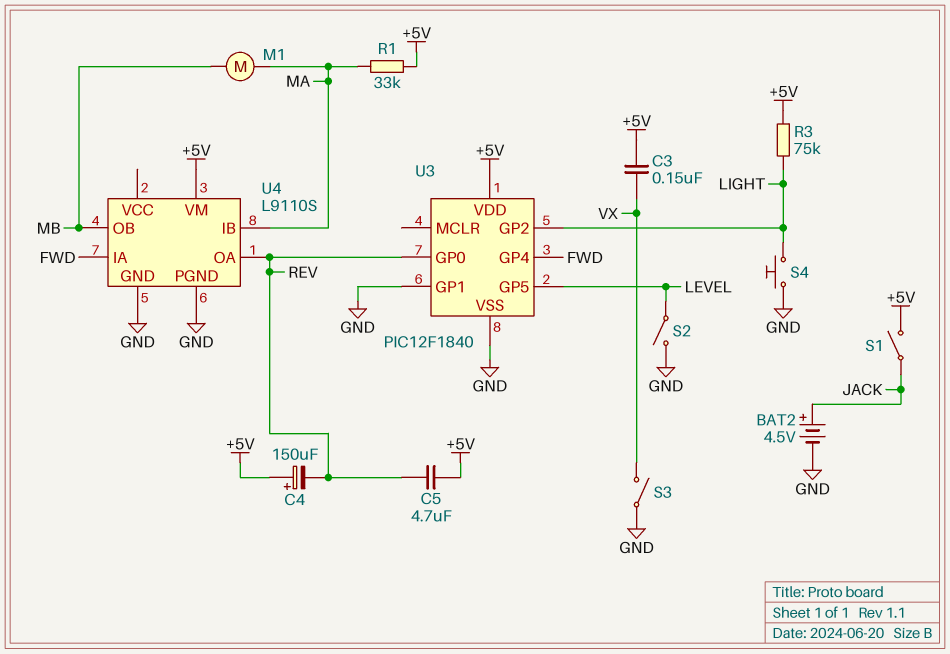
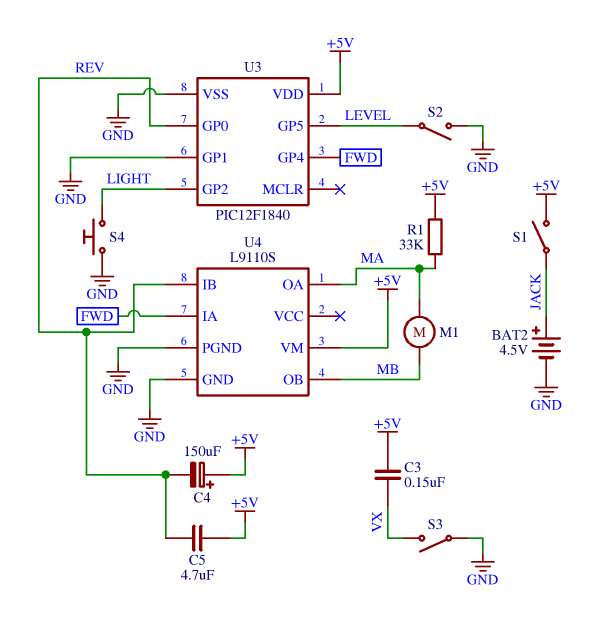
R3: 75k (+5V, LIGHT) -> none
U4 pin IB: MA -> REV
U4 pin OA: REV -> MA

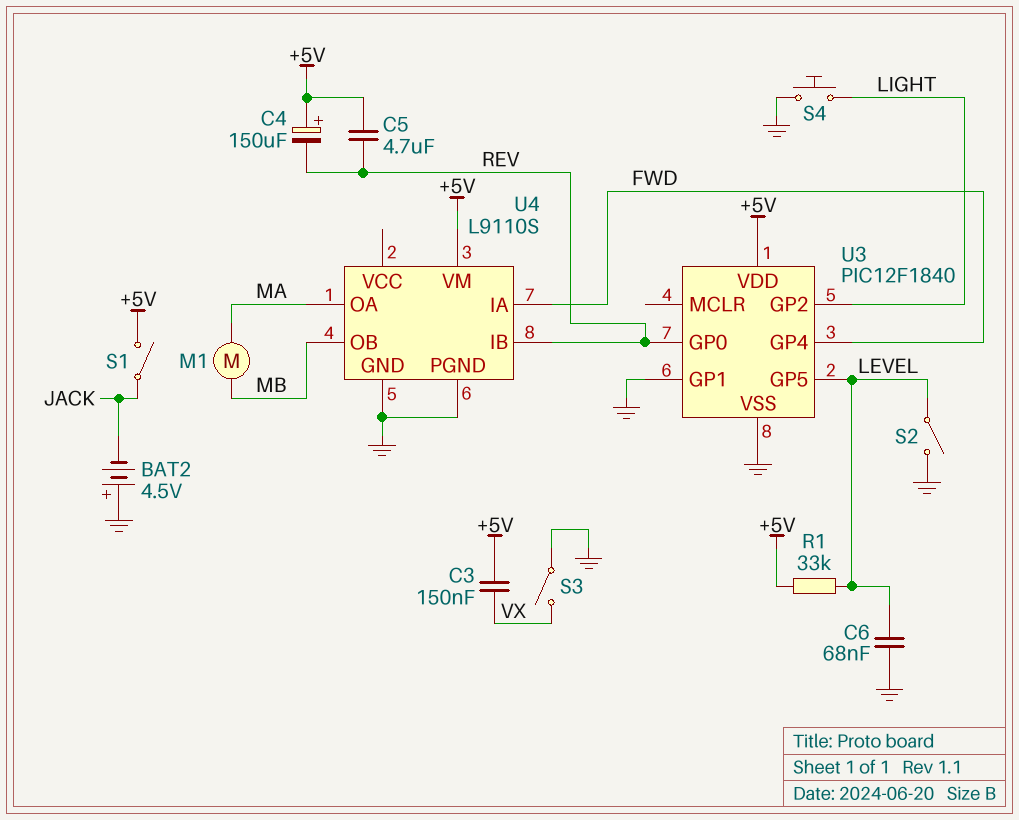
BAT2: 4.5V (plus JACK, minus GND) -> 4.5V (plus GND, minus JACK)
C6: none -> 68nF (GND, LEVEL)
R1: 33k (+5V, MA) -> 33k (+5V, LEVEL)

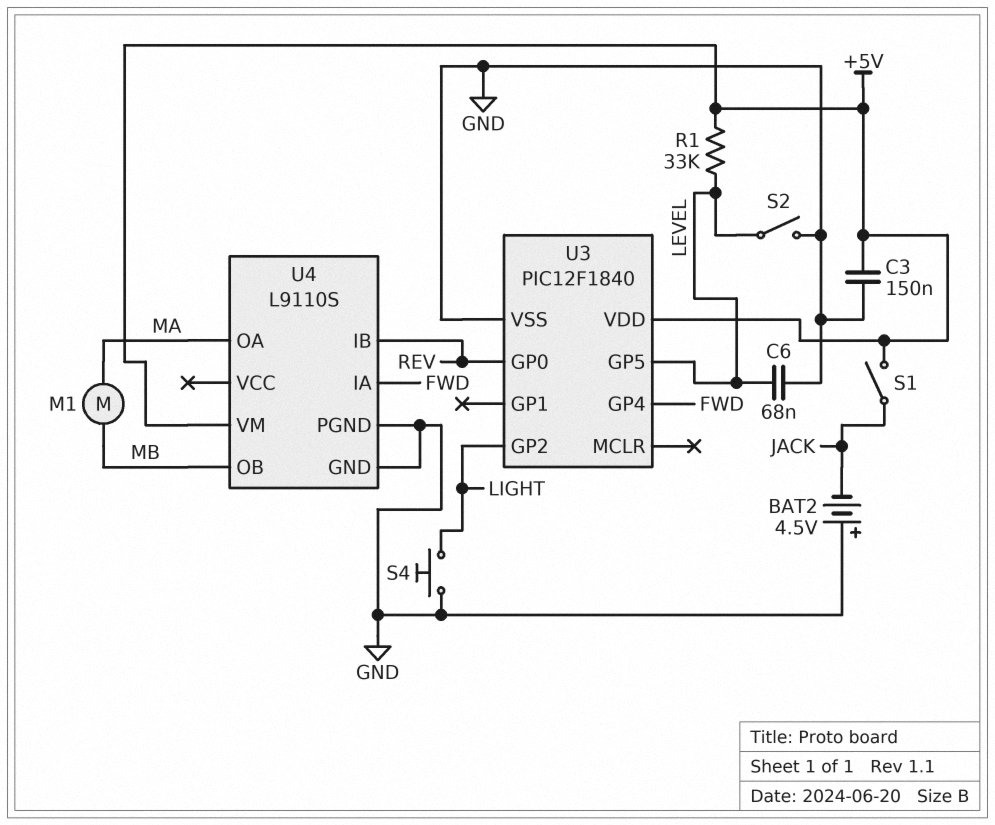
C3: 150nF (+5V, VX) -> 150nF (+5V, GND)
C4: 150uF (plus +5V, minus REV) -> none
C5: 4.7uF (+5V, REV) -> none
S3: switch (GND, VX) -> none
U3 pin GP1: GND -> none

